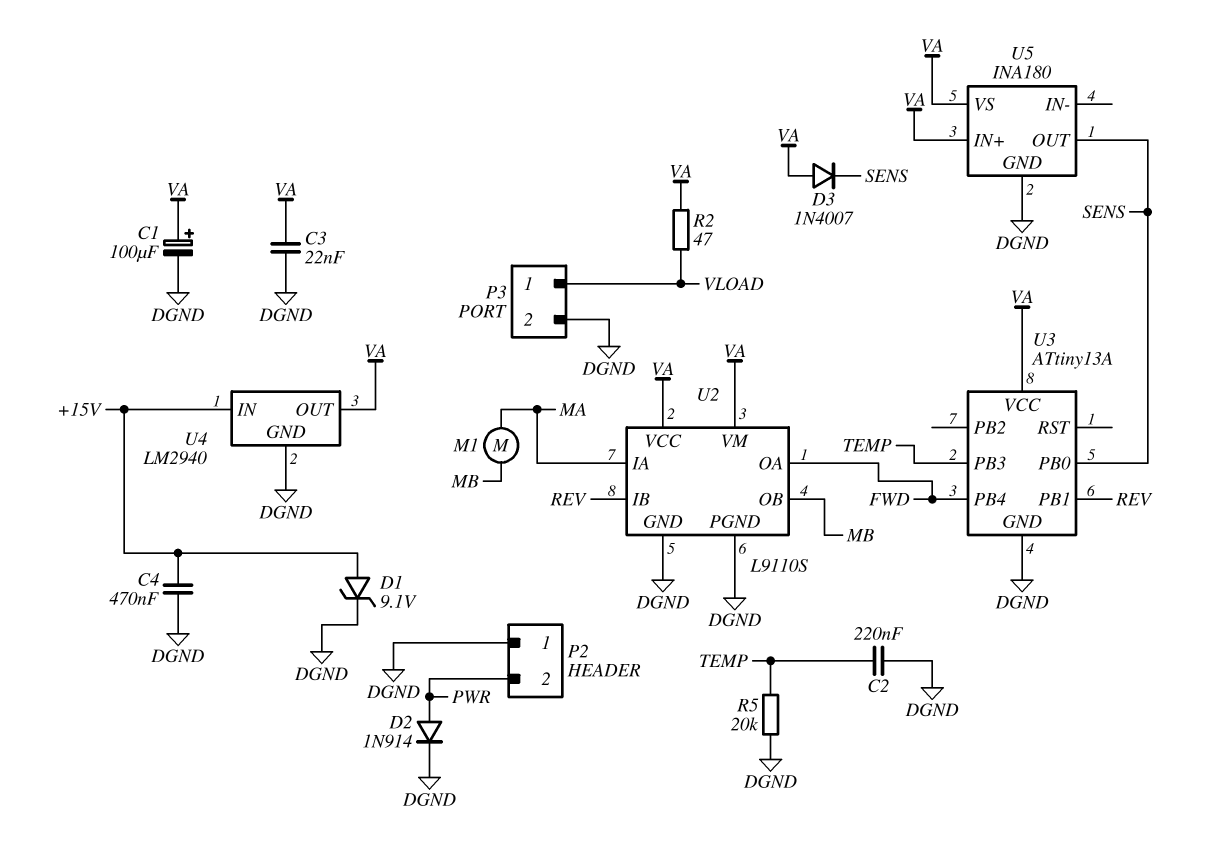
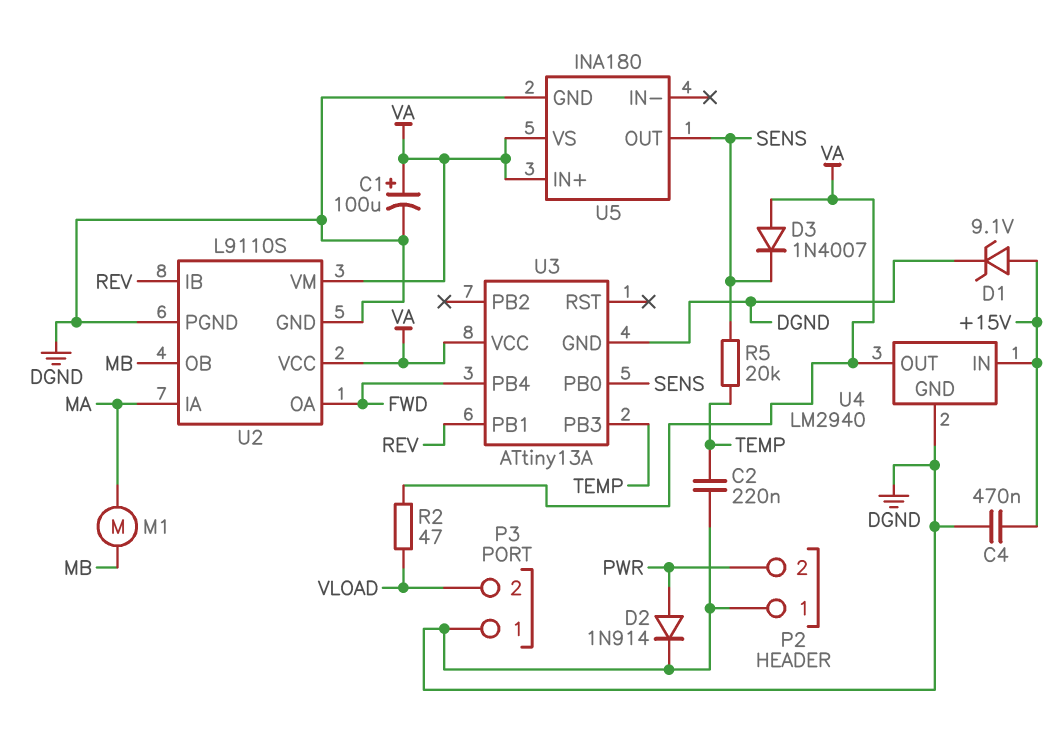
C3: 22nF (DGND, VA) -> none
P3 pin 1: VLOAD -> DGND
P3 pin 2: DGND -> VLOAD
R5: 20k (DGND, TEMP) -> 20k (SENS, TEMP)

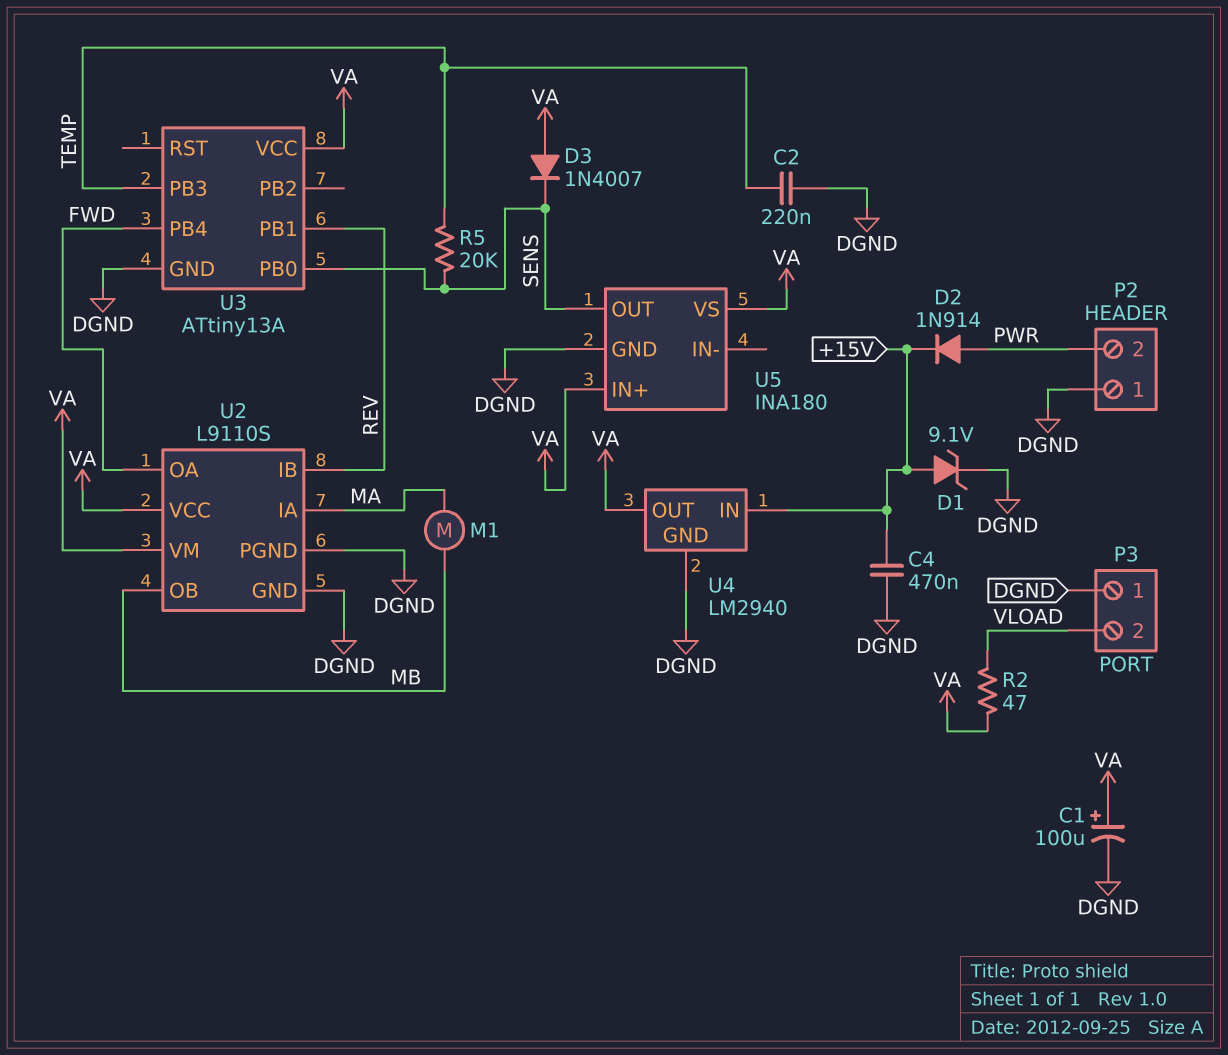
D2: diode 1N914 (A PWR, K DGND) -> diode 1N914 (A PWR, K +15V)

